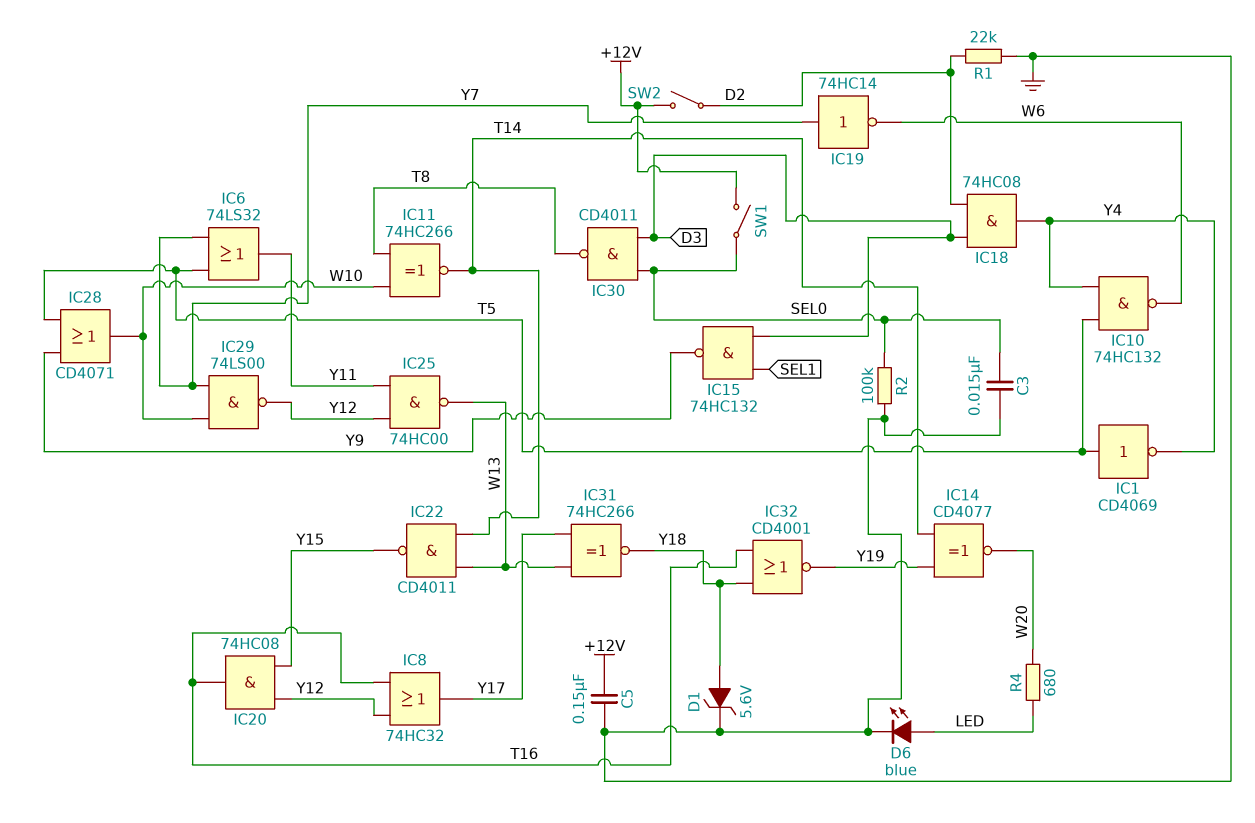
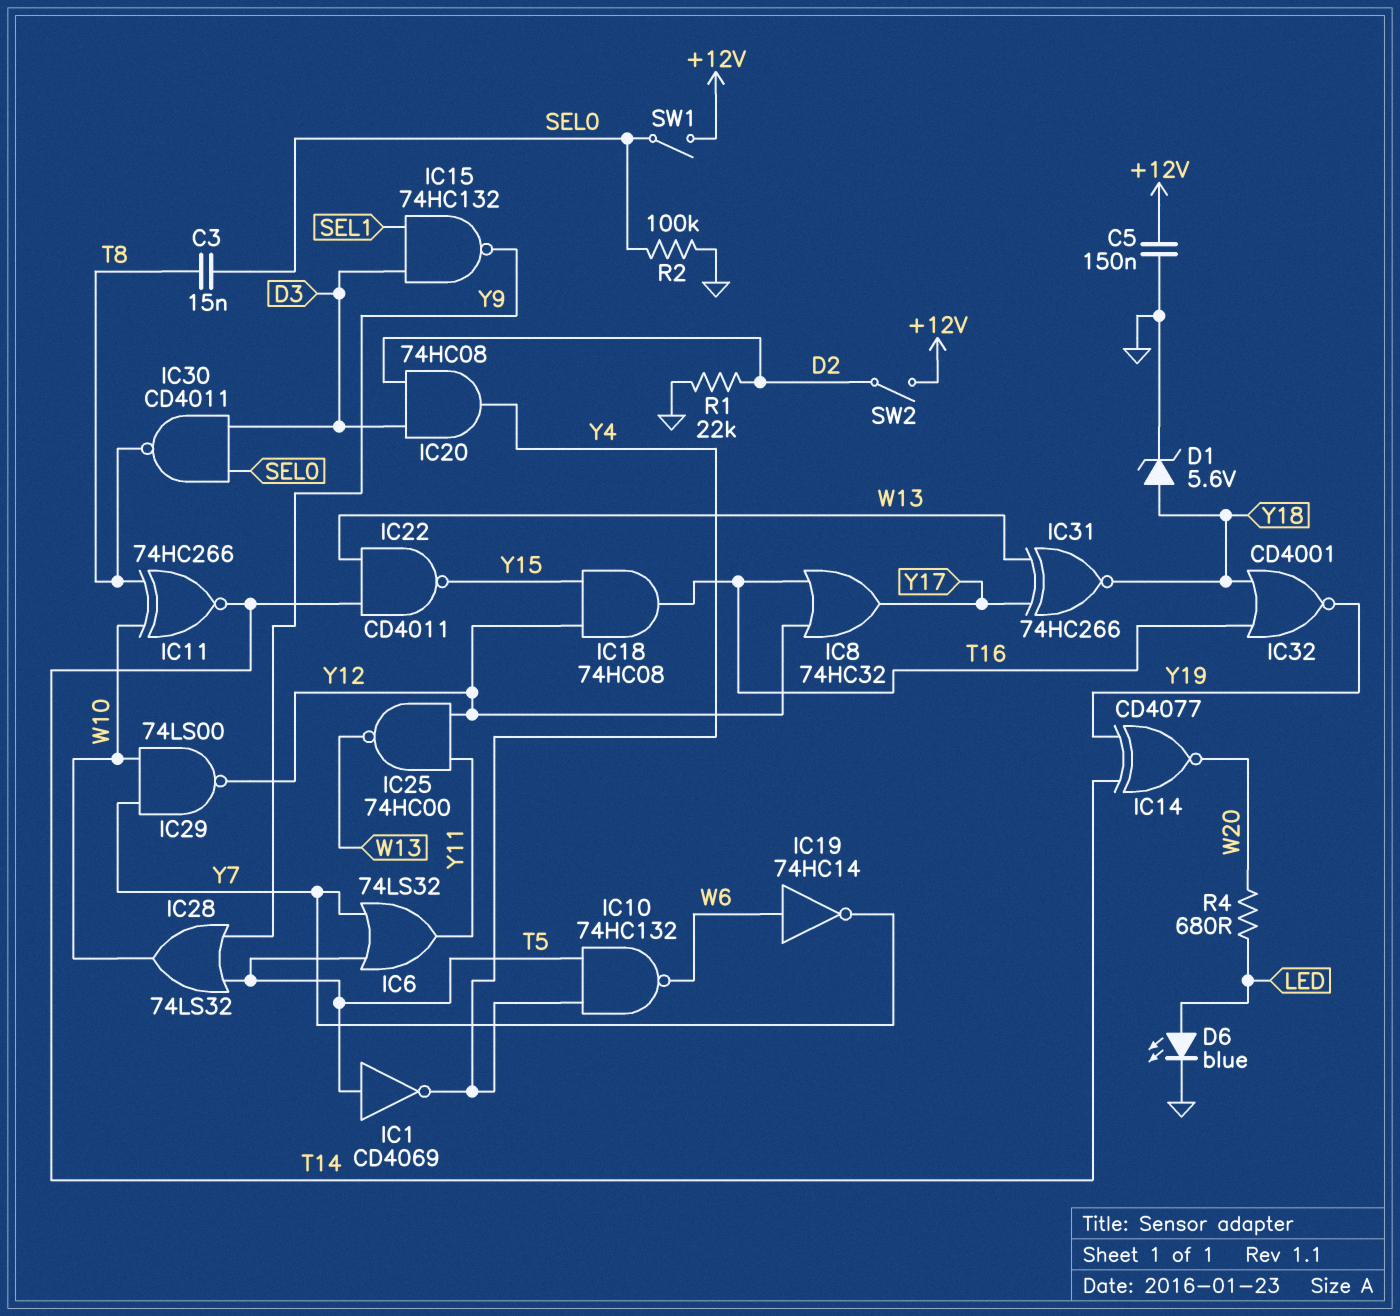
C3: 15nF (GND, SEL0) -> 15nF (SEL0, T8)
IC18: AND 74HC08 (in D2, in D3, out Y4) -> AND 74HC08 (in Y12, in Y15, out T16)
IC19: NOT 74HC14 (in Y7, out W6) -> NOT 74HC14 (in W6, out Y7)
IC20: AND 74HC08 (in Y12, in Y15, out T16) -> AND 74HC08 (in D2, in D3, out Y4)
IC28: OR CD4071 (in T5, in Y9, out W10) -> OR 74LS32 (in T5, in Y9, out W10)

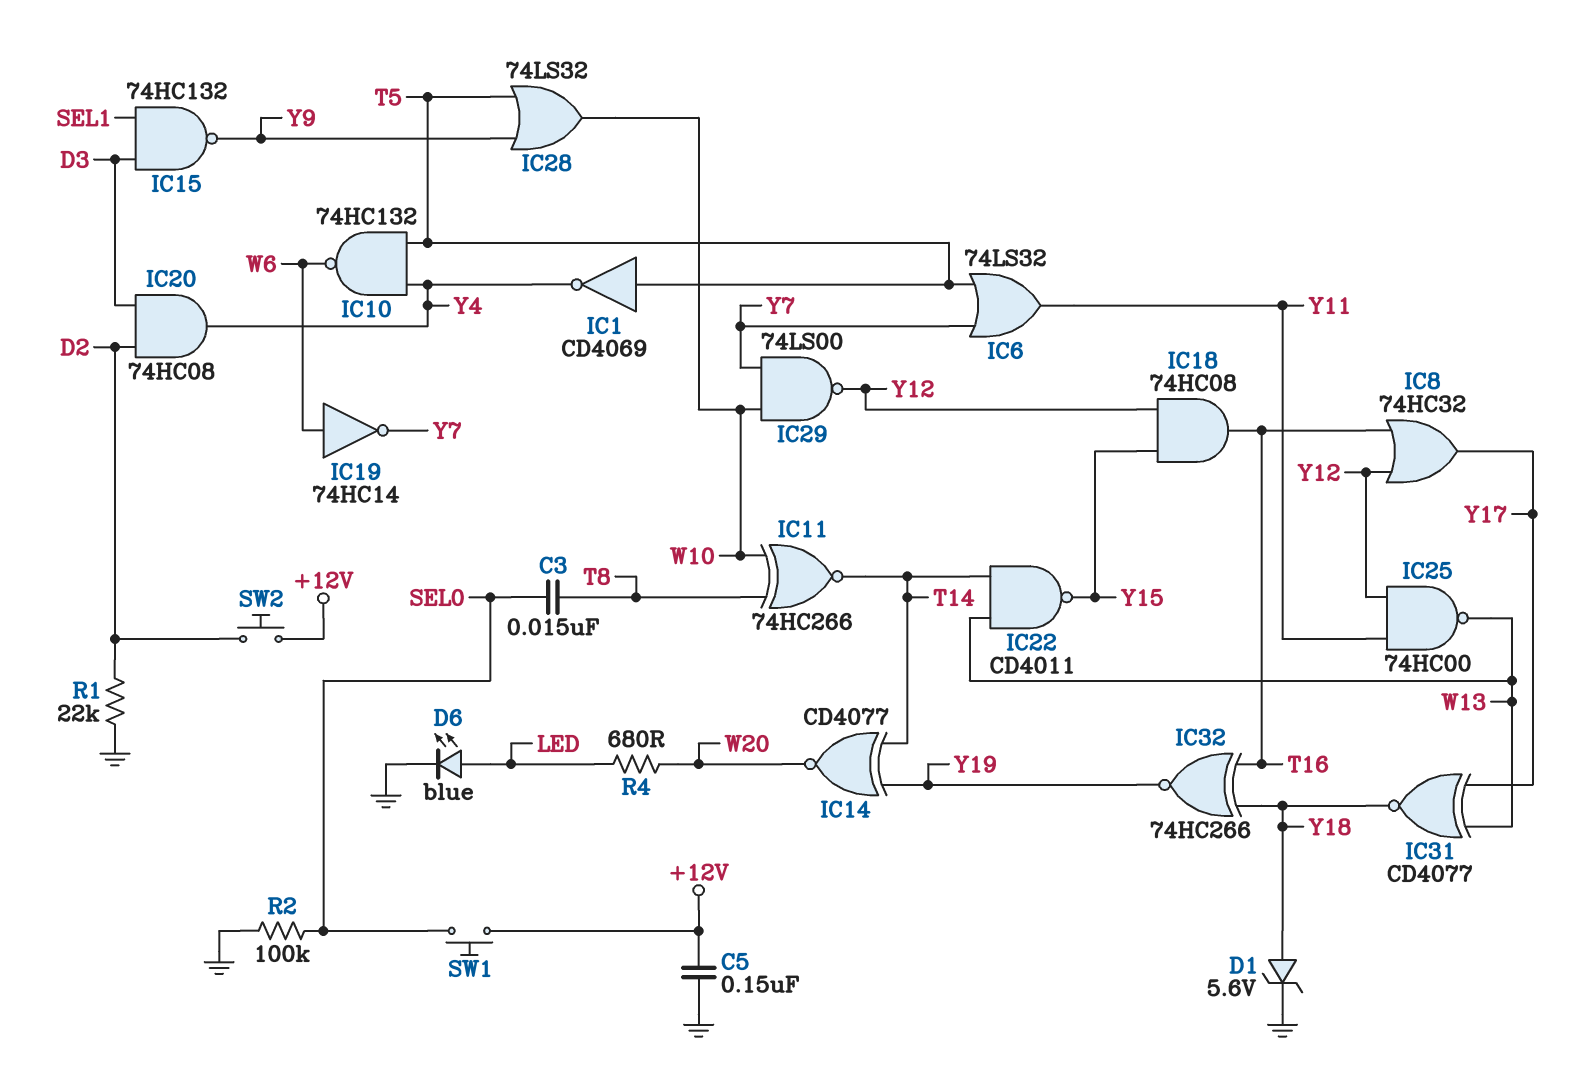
IC30: NAND CD4011 (in D3, in SEL0, out T8) -> none
IC31: XNOR 74HC266 (in W13, in Y17, out Y18) -> XNOR CD4077 (in W13, in Y17, out Y18)
IC32: NOR CD4001 (in T16, in Y18, out Y19) -> XNOR 74HC266 (in T16, in Y18, out Y19)
SW1: switch (+12V, SEL0) -> button (+12V, SEL0)
SW2: switch (+12V, D2) -> button (+12V, D2)

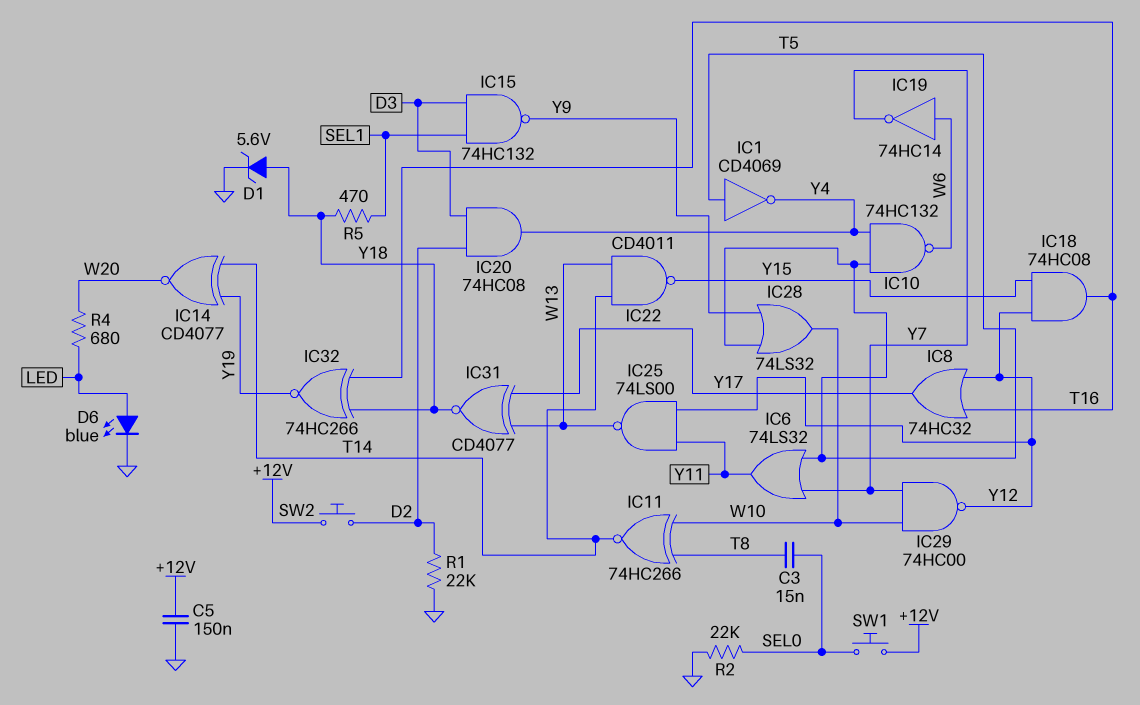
IC25: NAND 74HC00 (in Y11, in Y12, out W13) -> NAND 74LS00 (in Y11, in Y12, out W13)
IC29: NAND 74LS00 (in W10, in Y7, out Y12) -> NAND 74HC00 (in W10, in Y7, out Y12)
R2: 100k (GND, SEL0) -> 22k (GND, SEL0)
R5: none -> 470 (SEL1, Y18)

